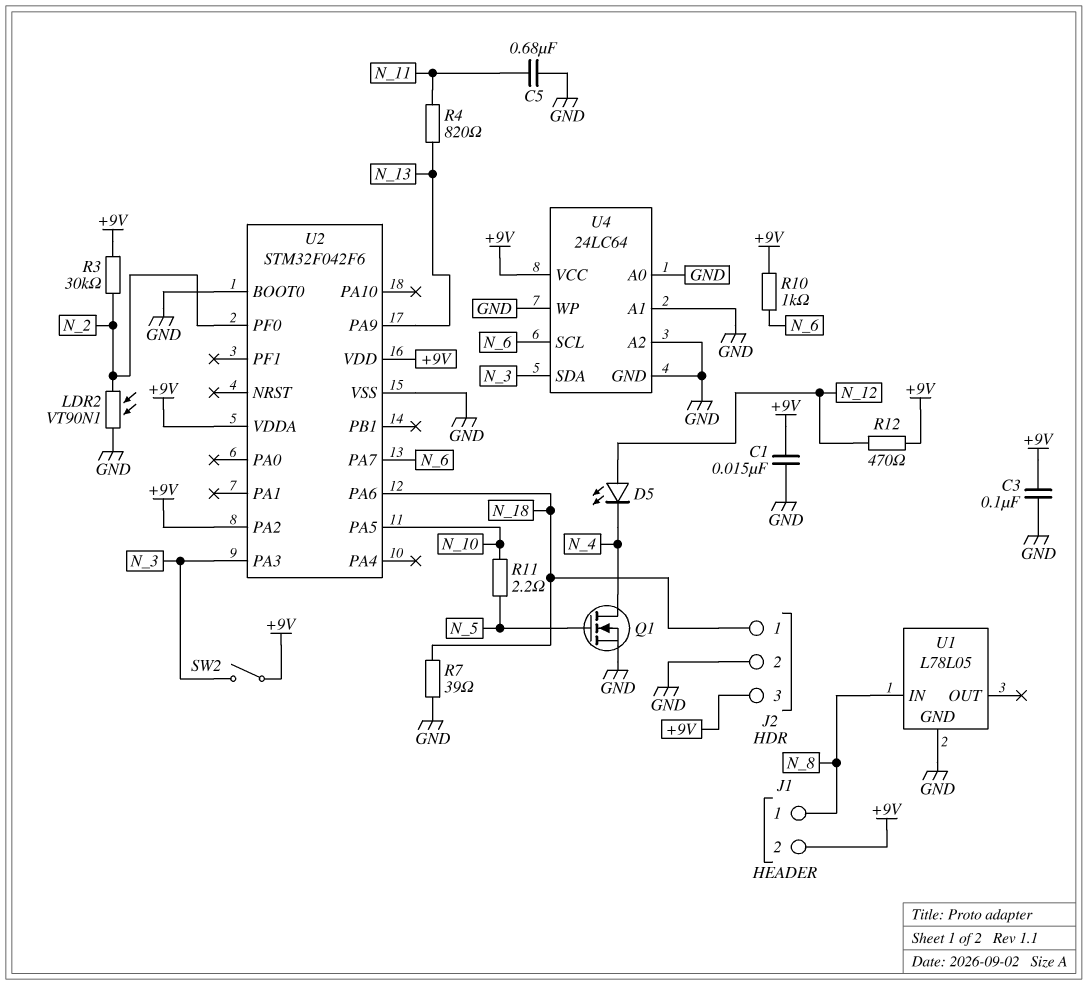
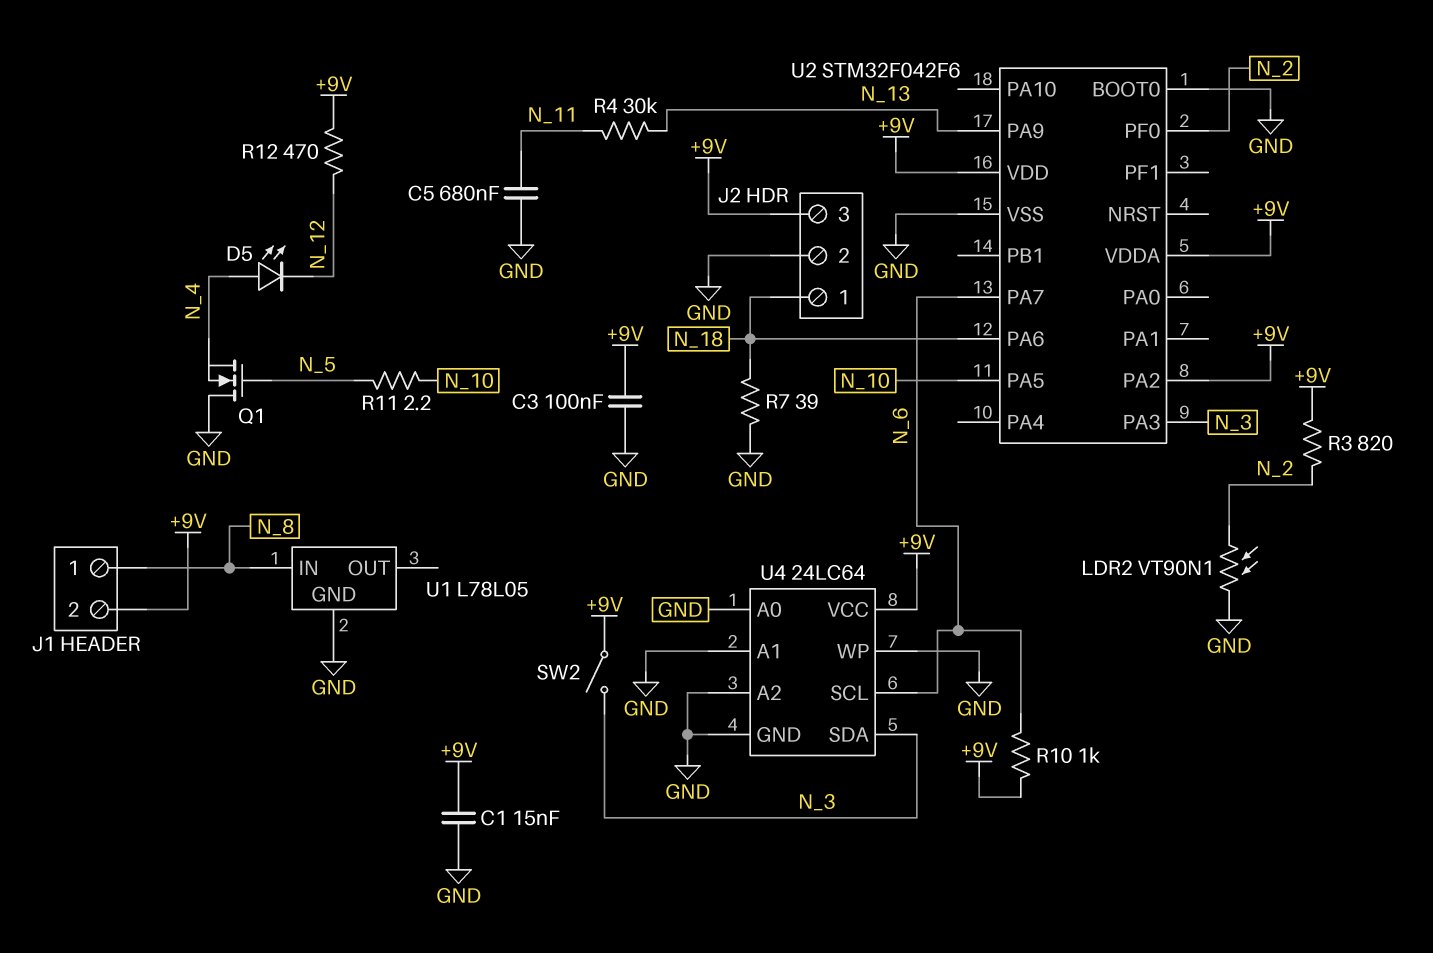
D5: LED (A N_12, K N_4) -> LED (A N_4, K N_12)
Q1: NMOS (G N_5, D N_4, S GND) -> NMOS (G N_5, D GND, S N_4)
R3: 30k (+9V, N_2) -> 820 (+9V, N_2)
R4: 820 (N_11, N_13) -> 30k (N_11, N_13)

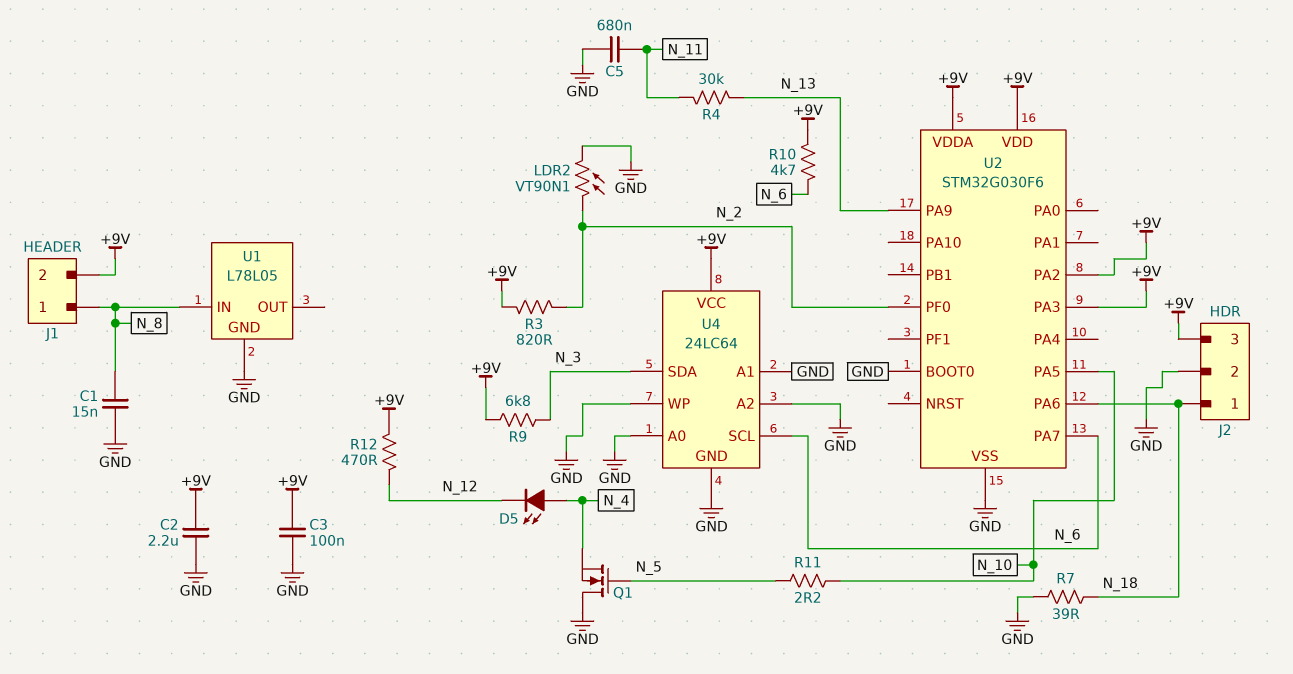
C1: 15nF (+9V, GND) -> 15nF (GND, N_8)
C2: none -> 2.2uF (+9V, GND)
R9: none -> 6.8k (+9V, N_3)
R10: 1k (+9V, N_6) -> 4.7k (+9V, N_6)
SW2: switch (+9V, N_3) -> none
U2: STM32F042F6 -> STM32G030F6
U2 pin PA3: N_3 -> +9V

